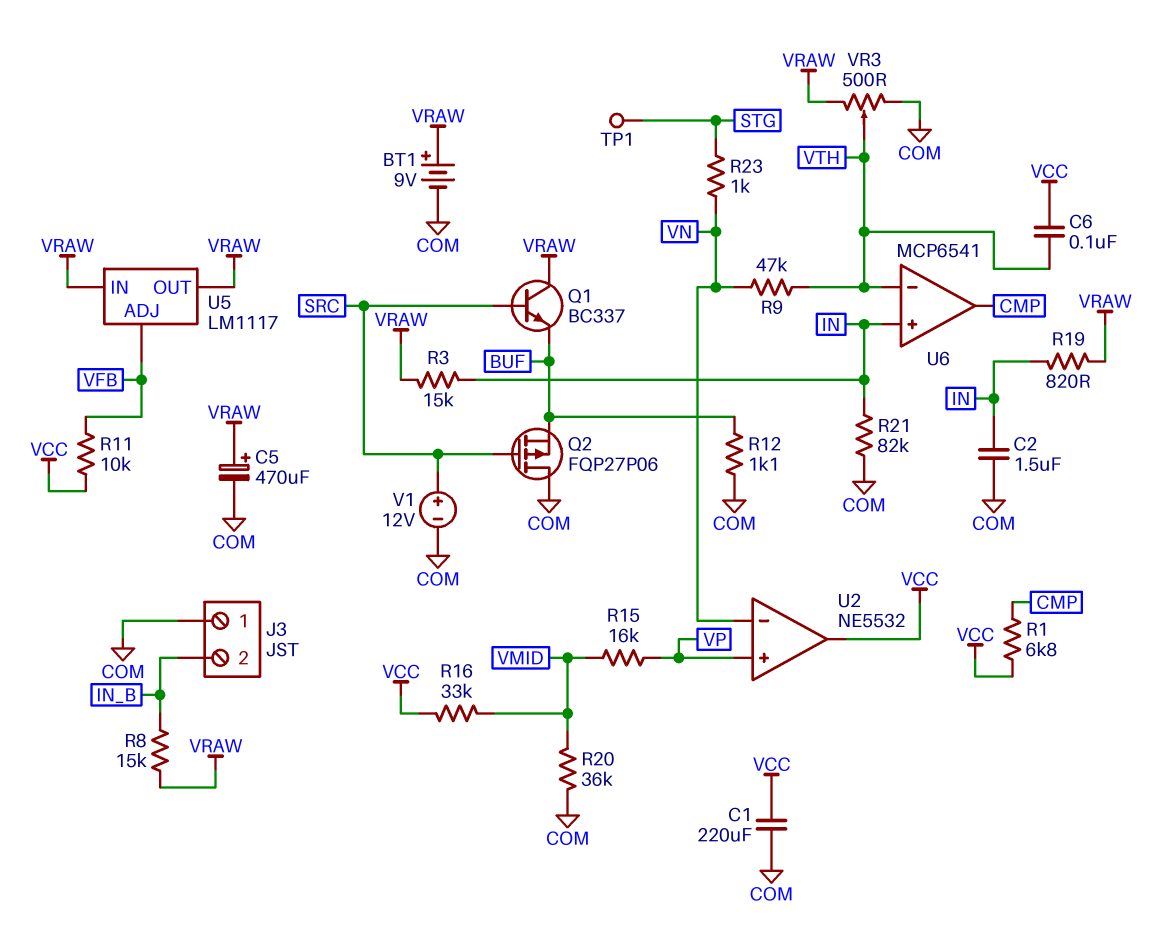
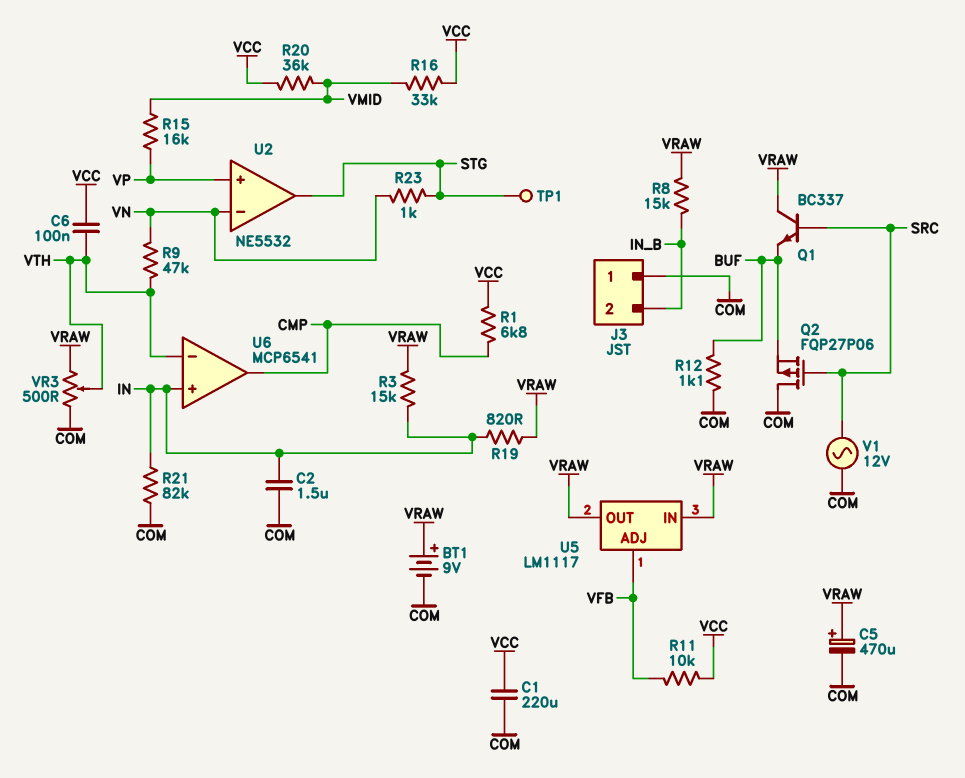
R20: 36k (COM, VMID) -> 36k (VCC, VMID)
U2 pin out: VCC -> STG
V1: 12V (plus SRC, minus COM) -> AC 12V (COM, SRC)

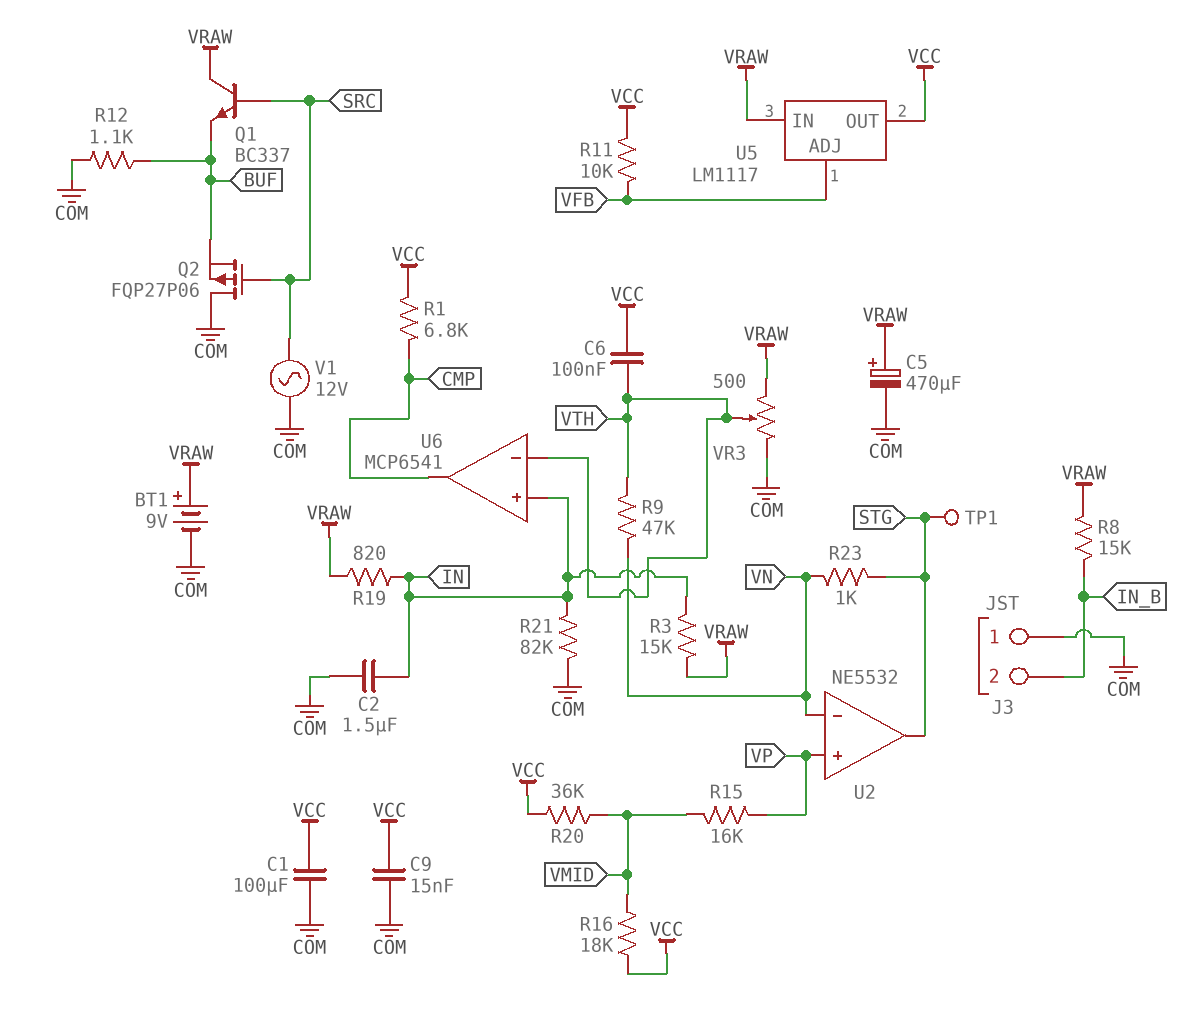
C1: 220uF (COM, VCC) -> 100uF (COM, VCC)
C9: none -> 15nF (COM, VCC)
R16: 33k (VCC, VMID) -> 18k (VCC, VMID)
U5 pin OUT: VRAW -> VCC

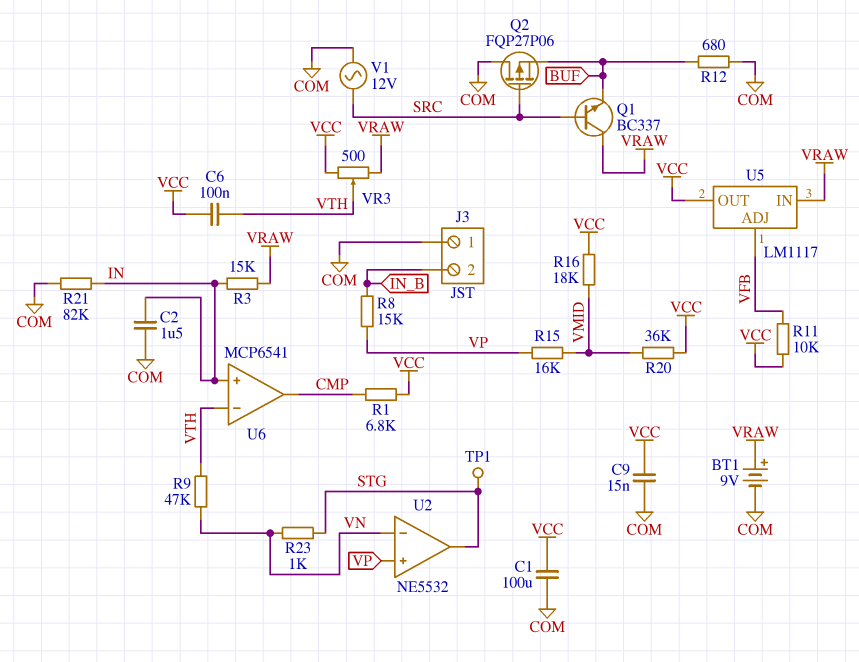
C5: 470uF (plus VRAW, minus COM) -> none
R8: 15k (IN_B, VRAW) -> 15k (IN_B, VP)
R12: 1.1k (BUF, COM) -> 680 (BUF, COM)
R19: 820 (IN, VRAW) -> none
VR3: 500 (COM, VRAW, wiper VTH) -> 500 (VCC, VRAW, wiper VTH)

